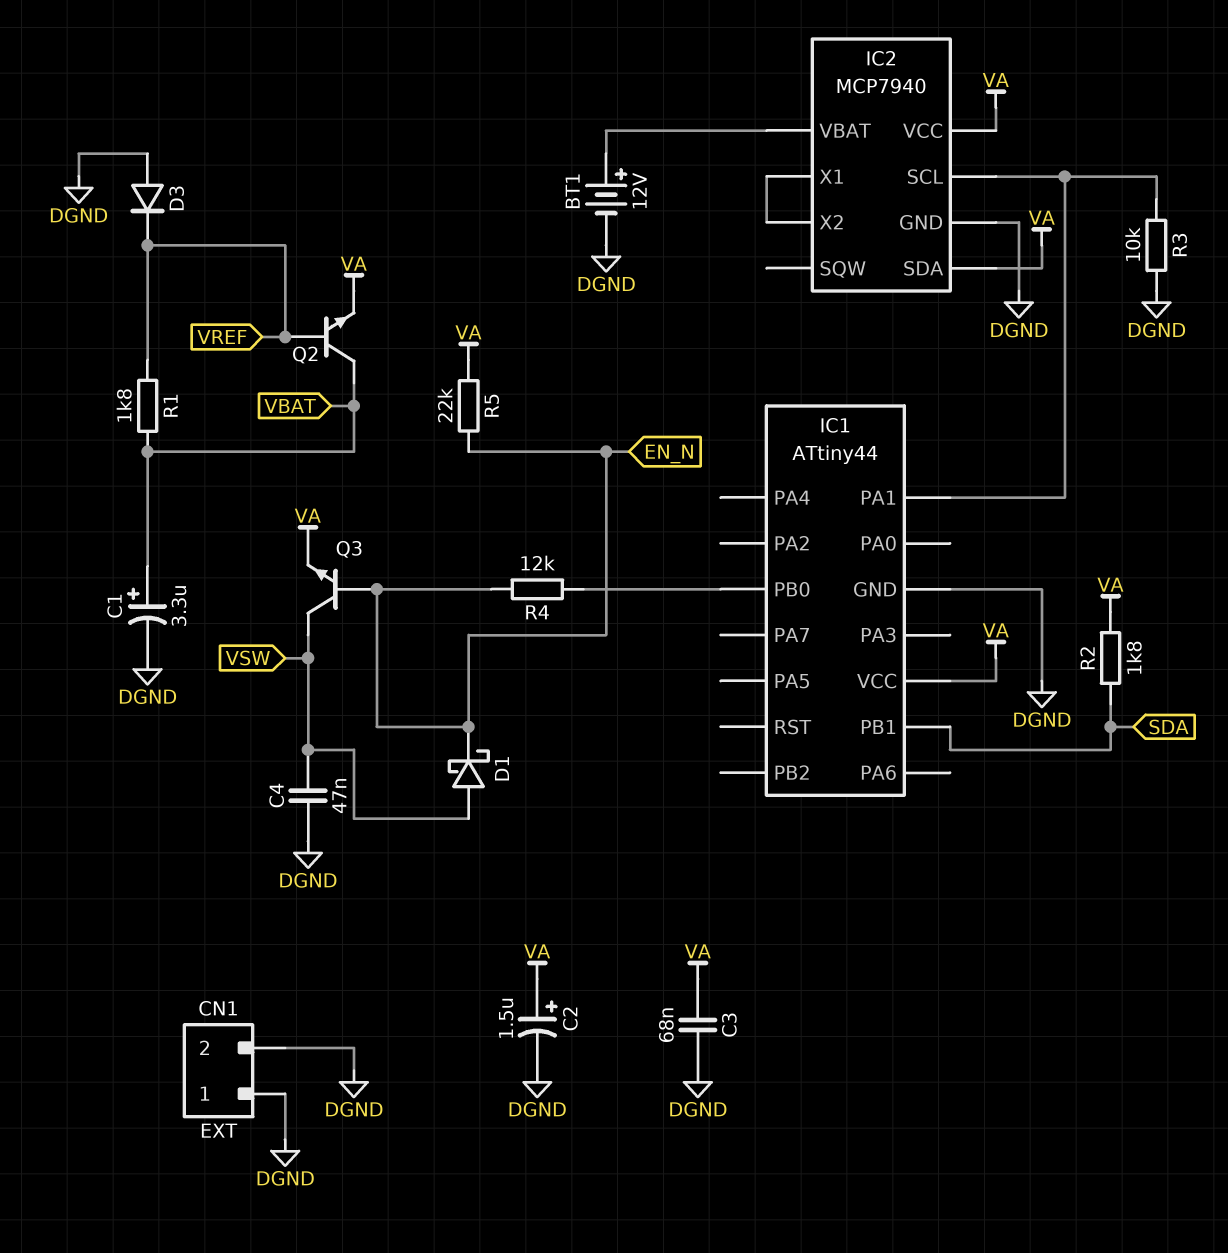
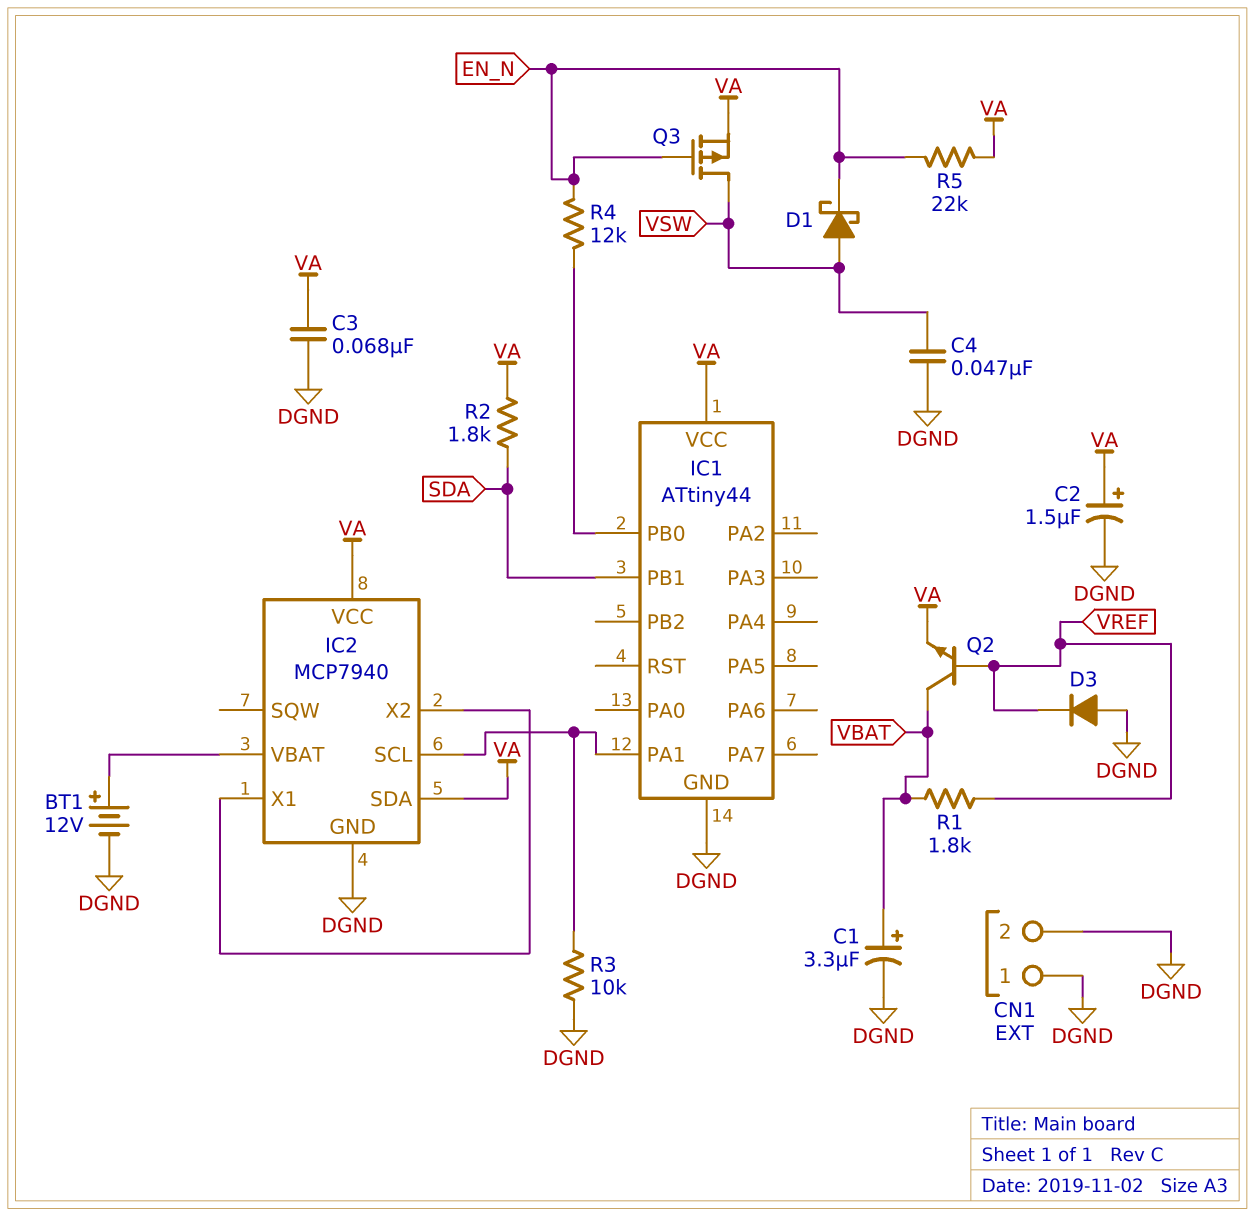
Q3: NPN (B EN_N, C VSW, E VA) -> PMOS (G EN_N, D VSW, S VA)

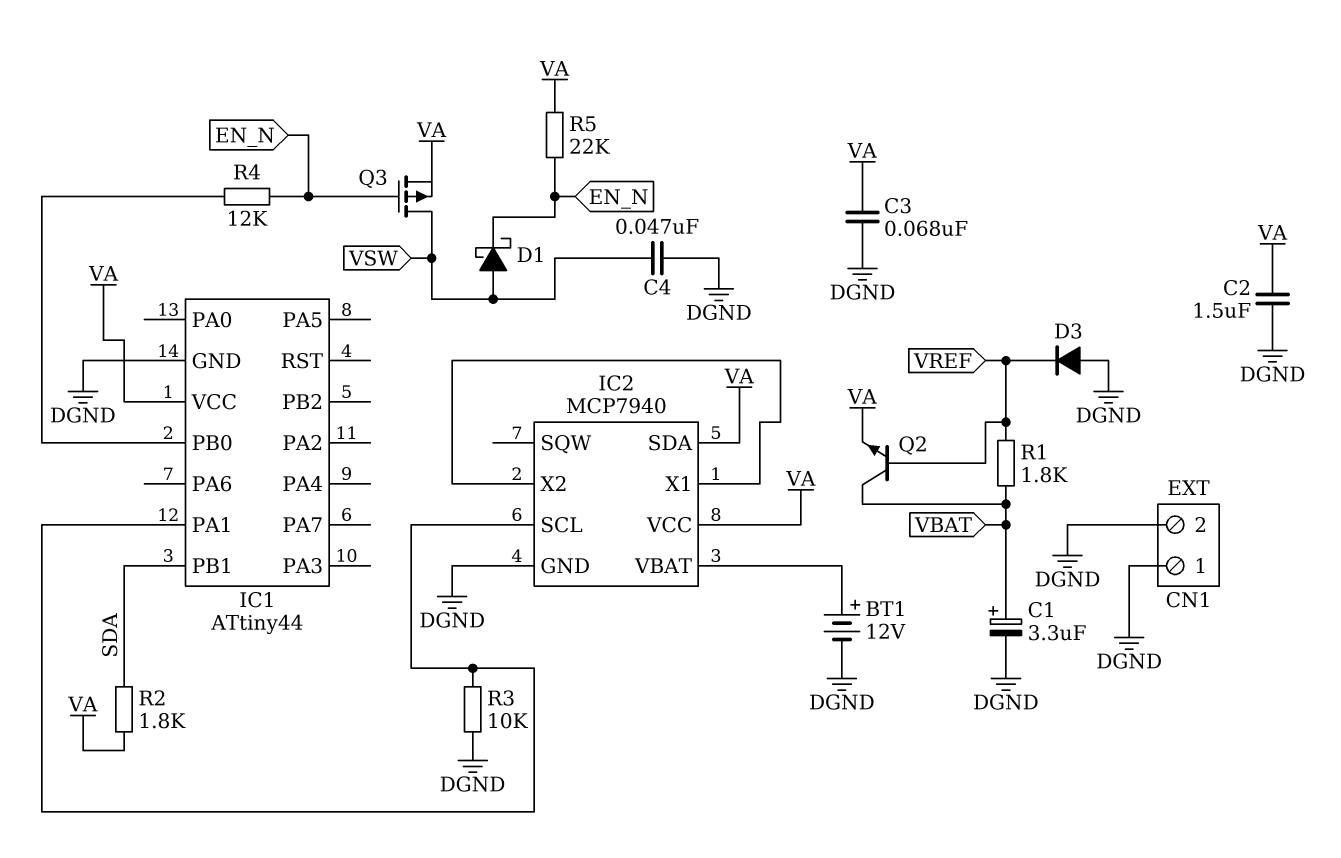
C2: 1.5uF (plus VA, minus DGND) -> 1.5uF (DGND, VA)

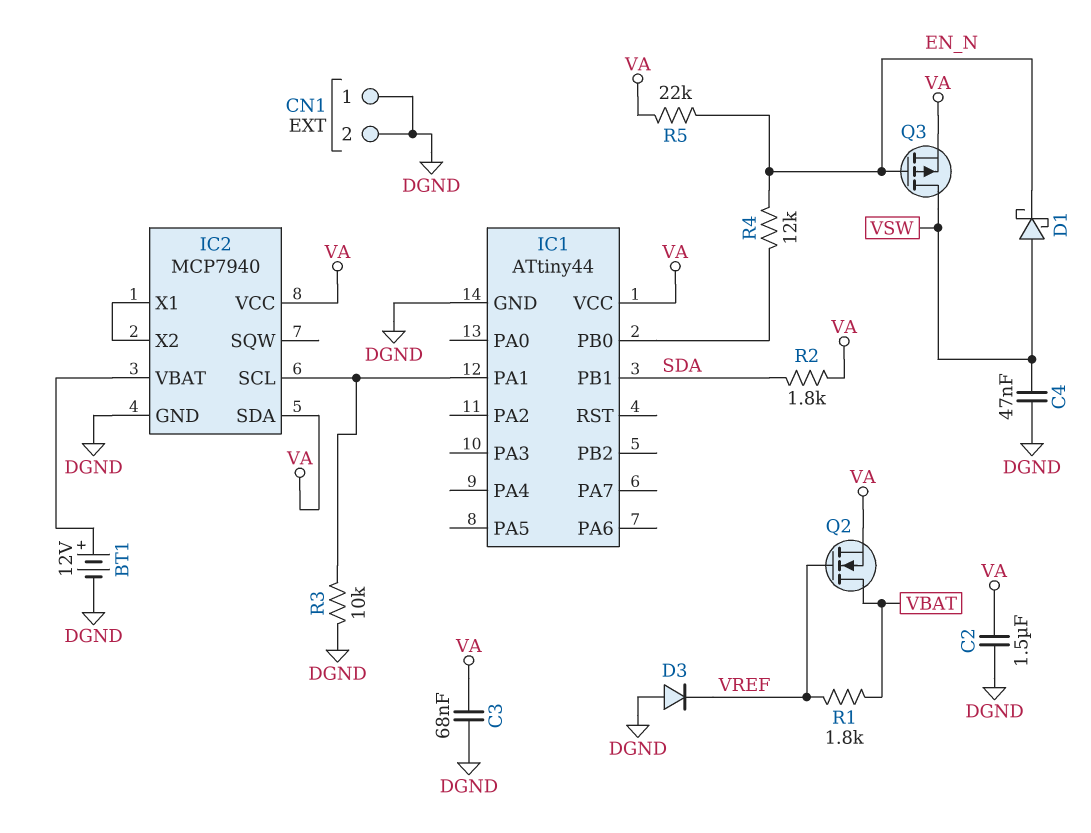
C1: 3.3uF (plus VBAT, minus DGND) -> none
Q2: NPN (B VREF, C VBAT, E VA) -> NMOS (G VREF, D VBAT, S VA)

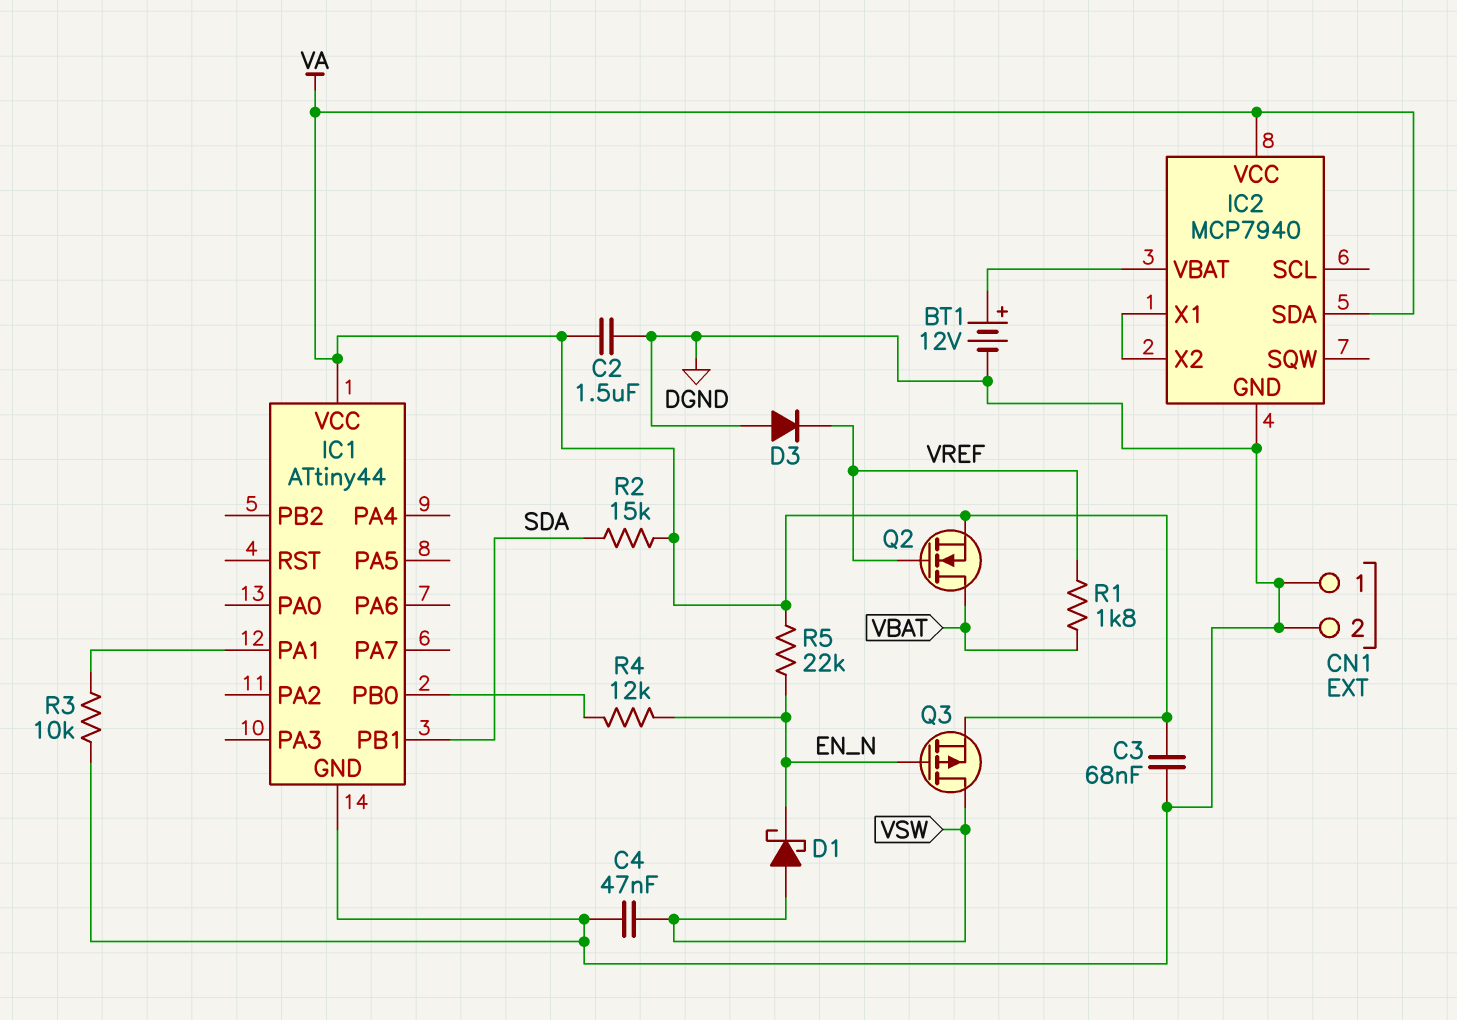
IC2 pin SCL: IC1/PA1 -> none
R2: 1.8k (SDA, VA) -> 15k (SDA, VA)

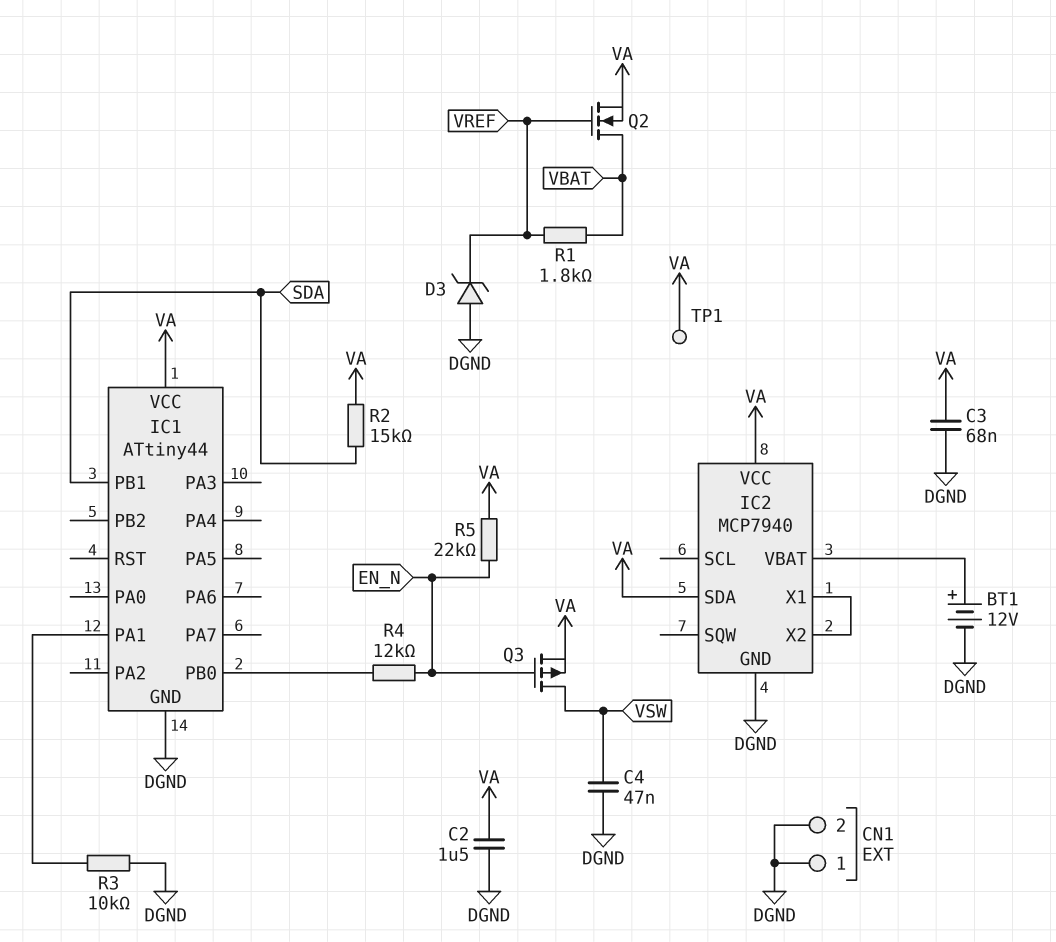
D1: schottky (A VSW, K EN_N) -> none
D3: diode (A DGND, K VREF) -> zener (A DGND, K VREF)
TP1: none -> test point (VA)

